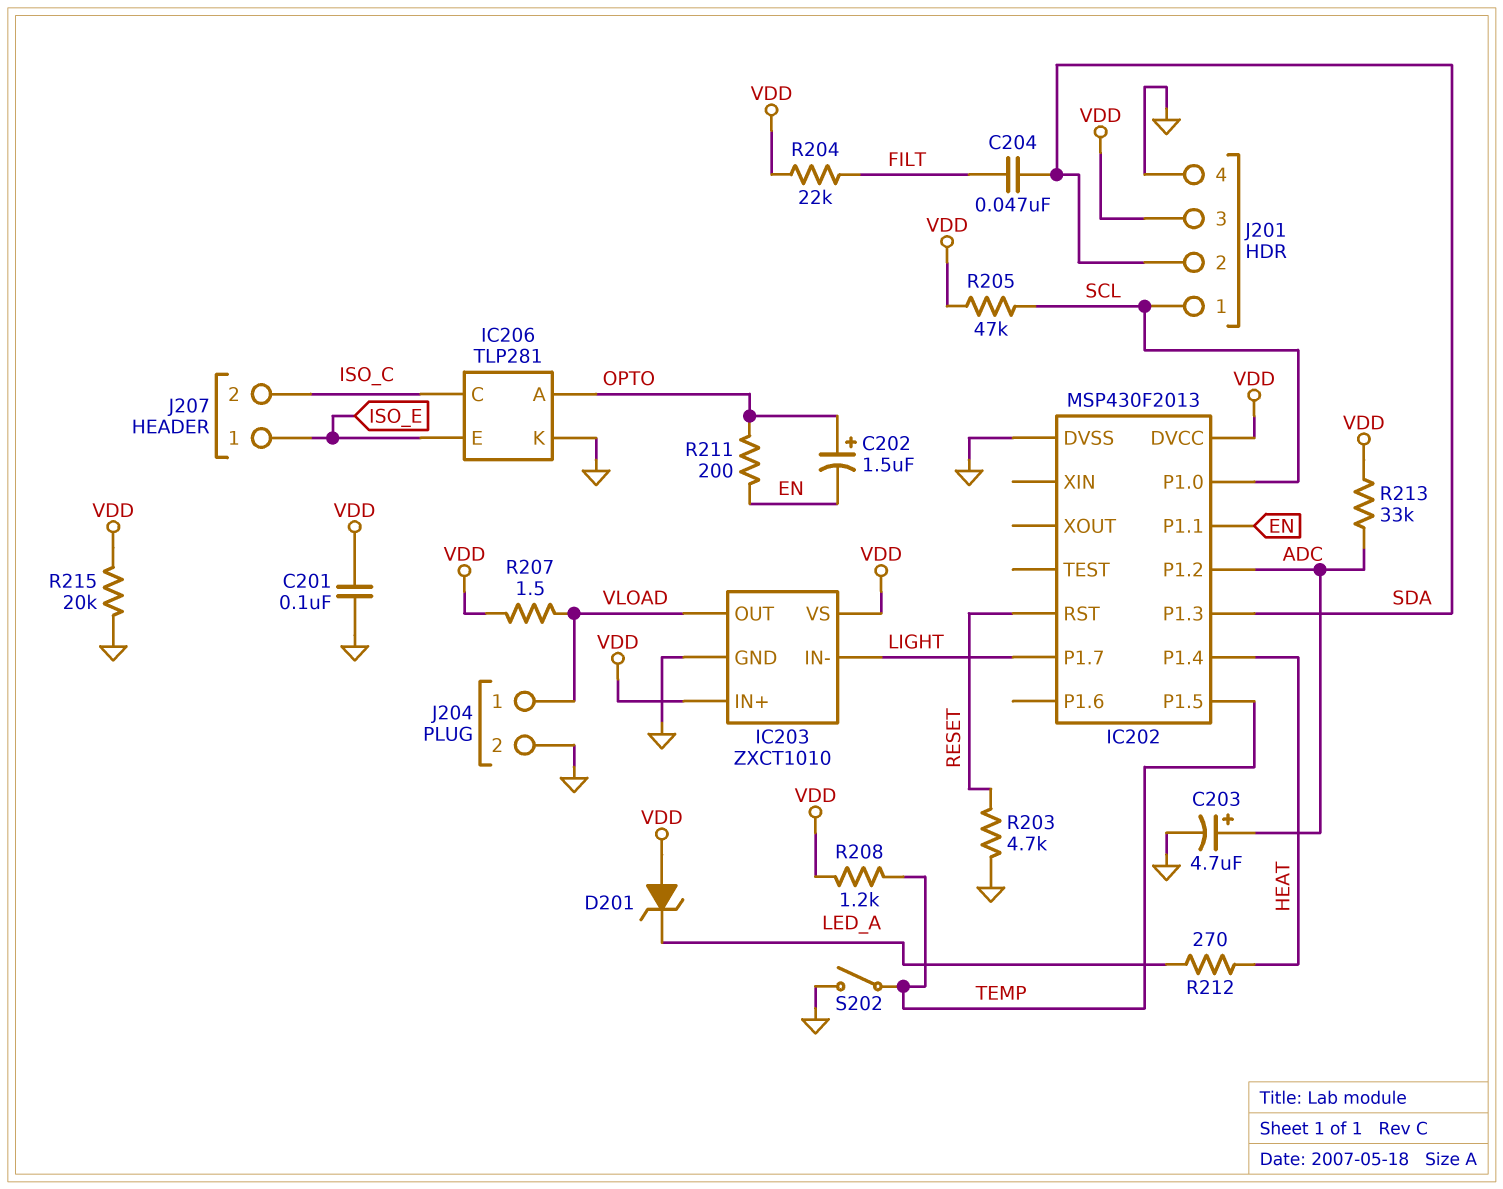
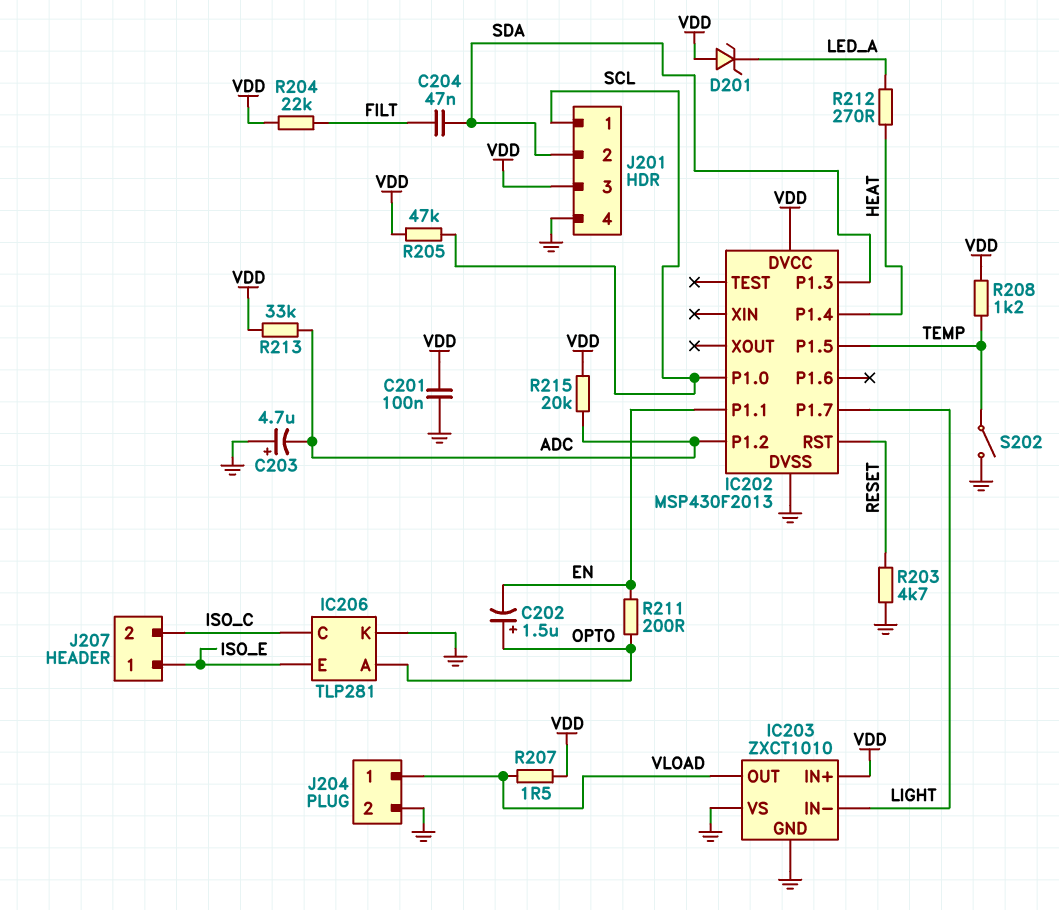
C203: 4.7uF (plus ADC, minus GND) -> 4.7uF (plus GND, minus ADC)
IC203 pin VS: VDD -> GND
R215: 20k (GND, VDD) -> 20k (ADC, VDD)

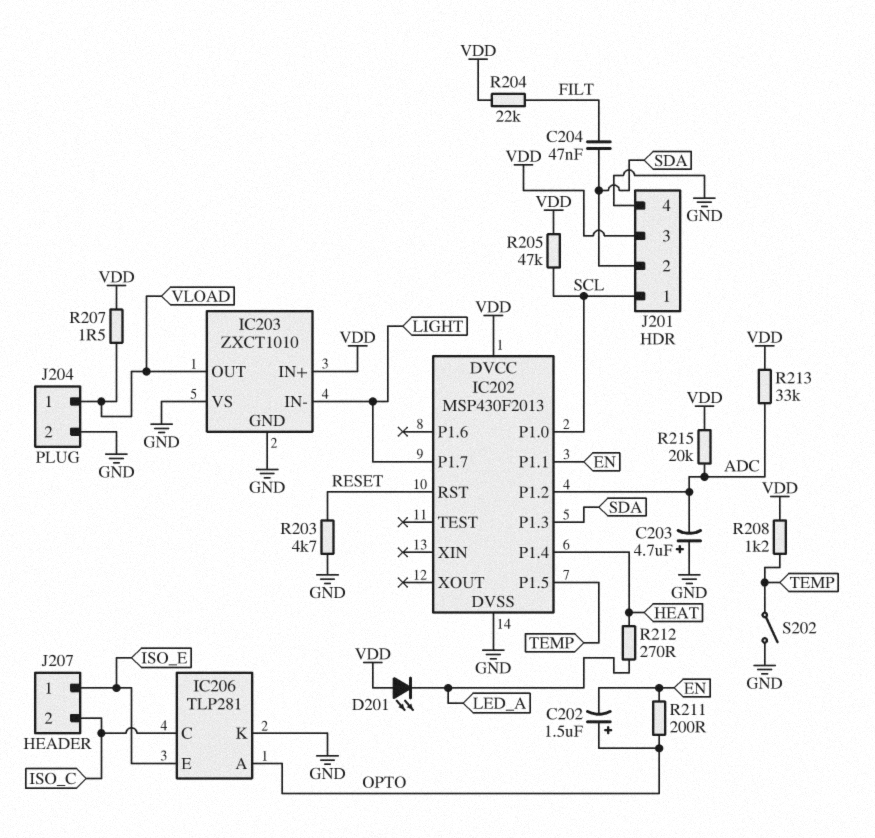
C201: 100nF (GND, VDD) -> none
D201: zener (A VDD, K LED_A) -> LED (A VDD, K LED_A)

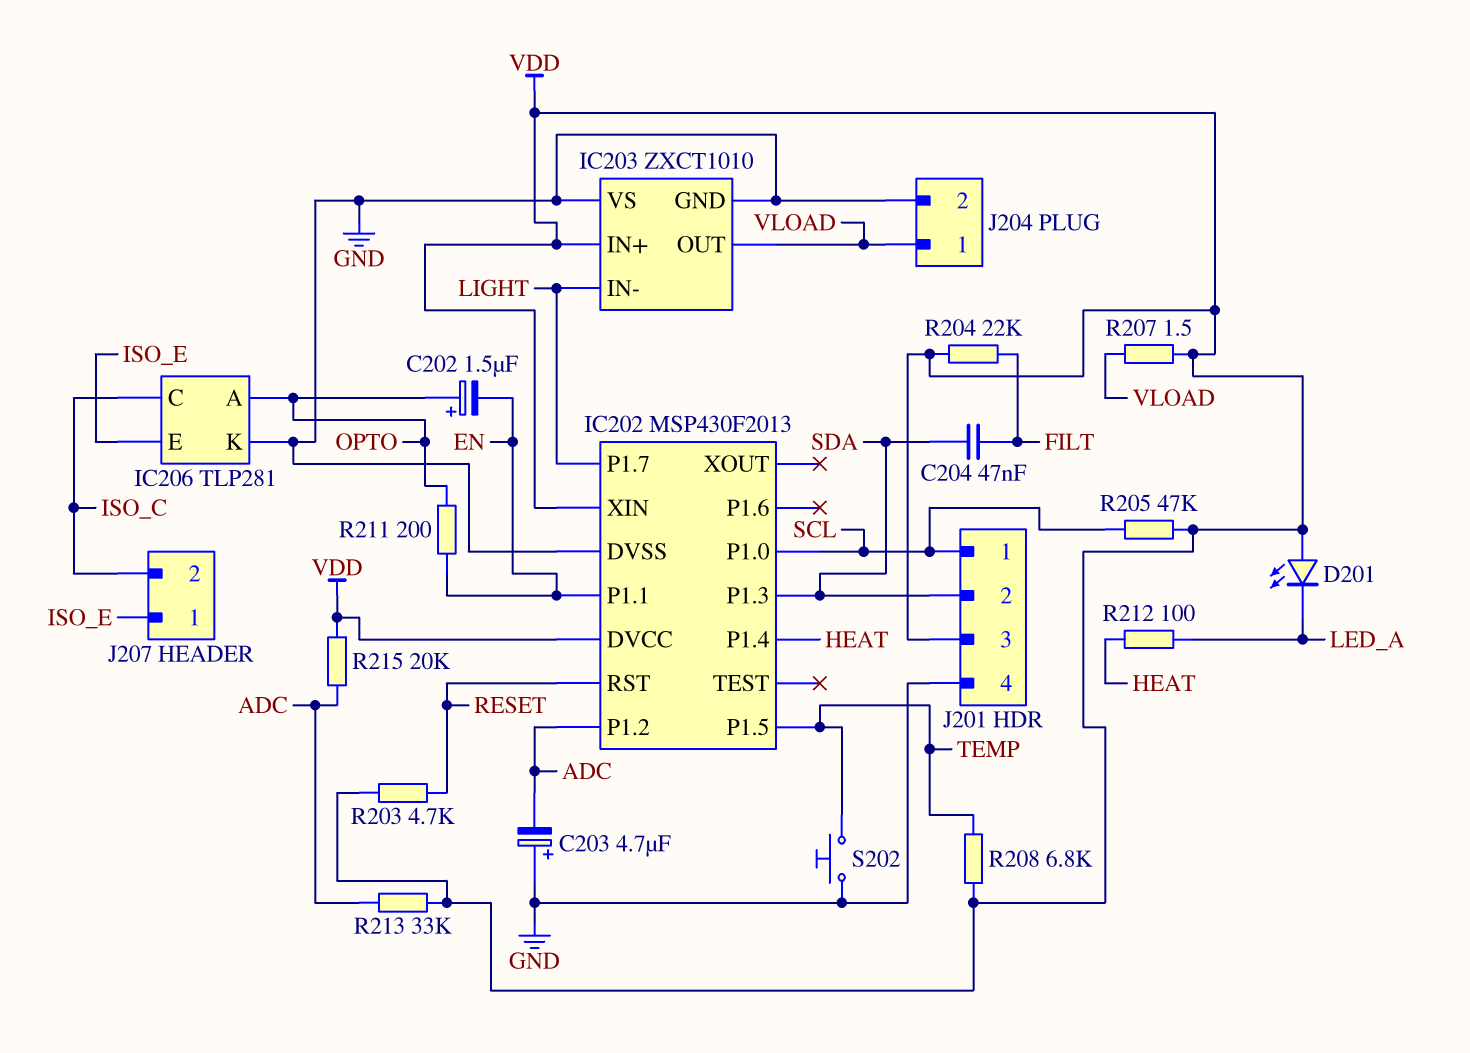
IC202 pin XIN: none -> VDD
R203: 4.7k (GND, RESET) -> 4.7k (RESET, VDD)
R208: 1.2k (TEMP, VDD) -> 6.8k (TEMP, VDD)
R212: 270 (HEAT, LED_A) -> 100 (HEAT, LED_A)
S202: switch (GND, TEMP) -> button (GND, TEMP)

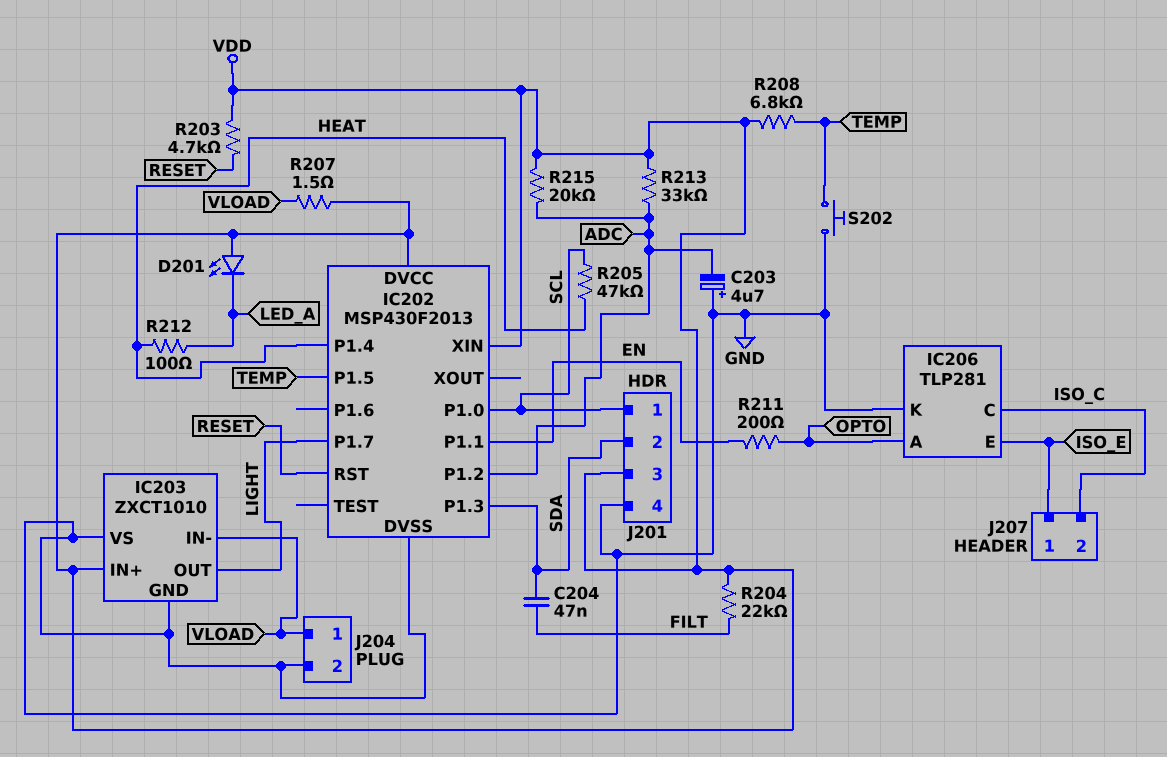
C202: 1.5uF (plus OPTO, minus EN) -> none
IC203 pin IN-: LIGHT -> VLOAD
IC203 pin OUT: VLOAD -> LIGHT
R205: 47k (SCL, VDD) -> 47k (HEAT, SCL)

